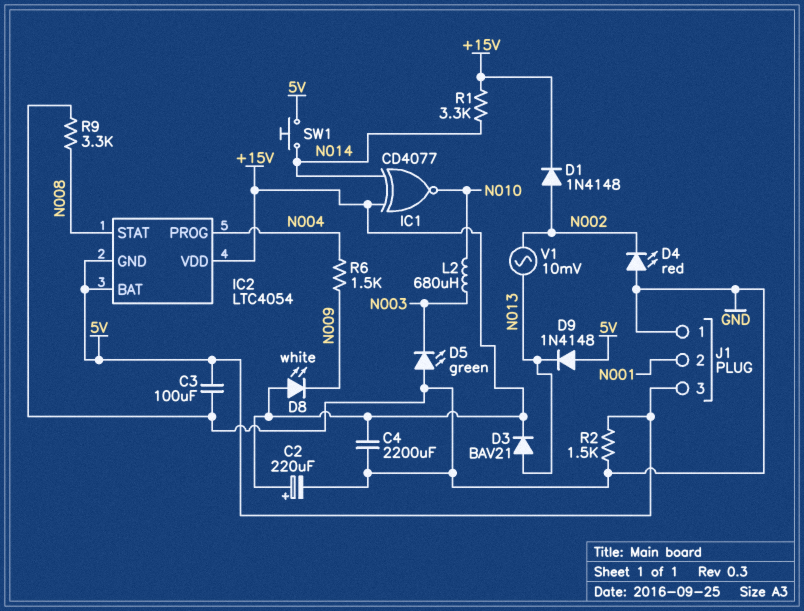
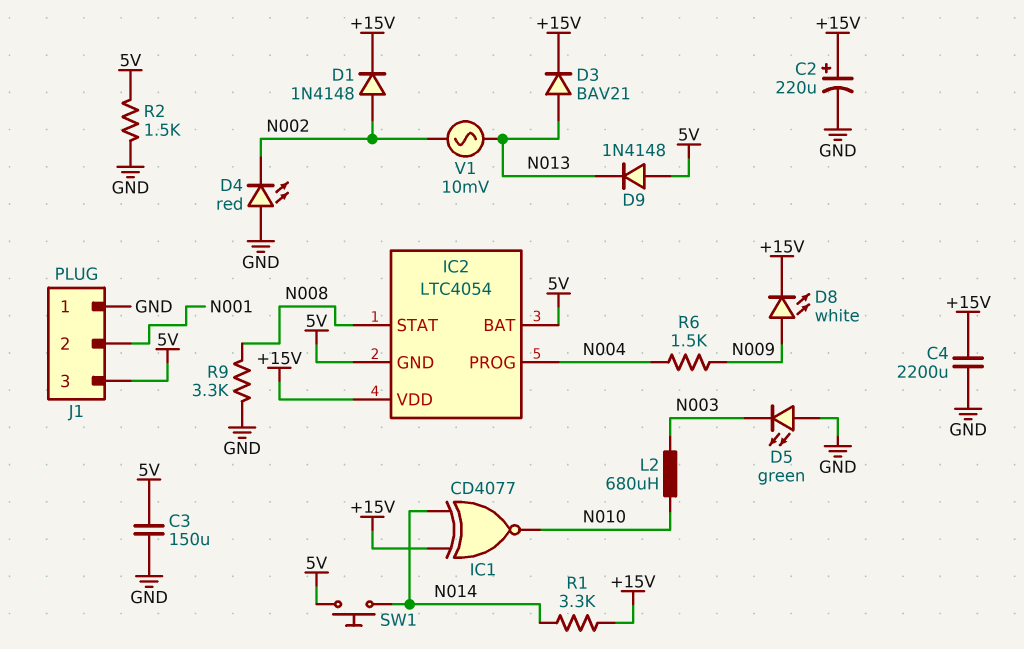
C3: 100uF (5V, GND) -> 150uF (5V, GND)
D8: LED white (A +15V, K N009) -> LED white (A N009, K +15V)

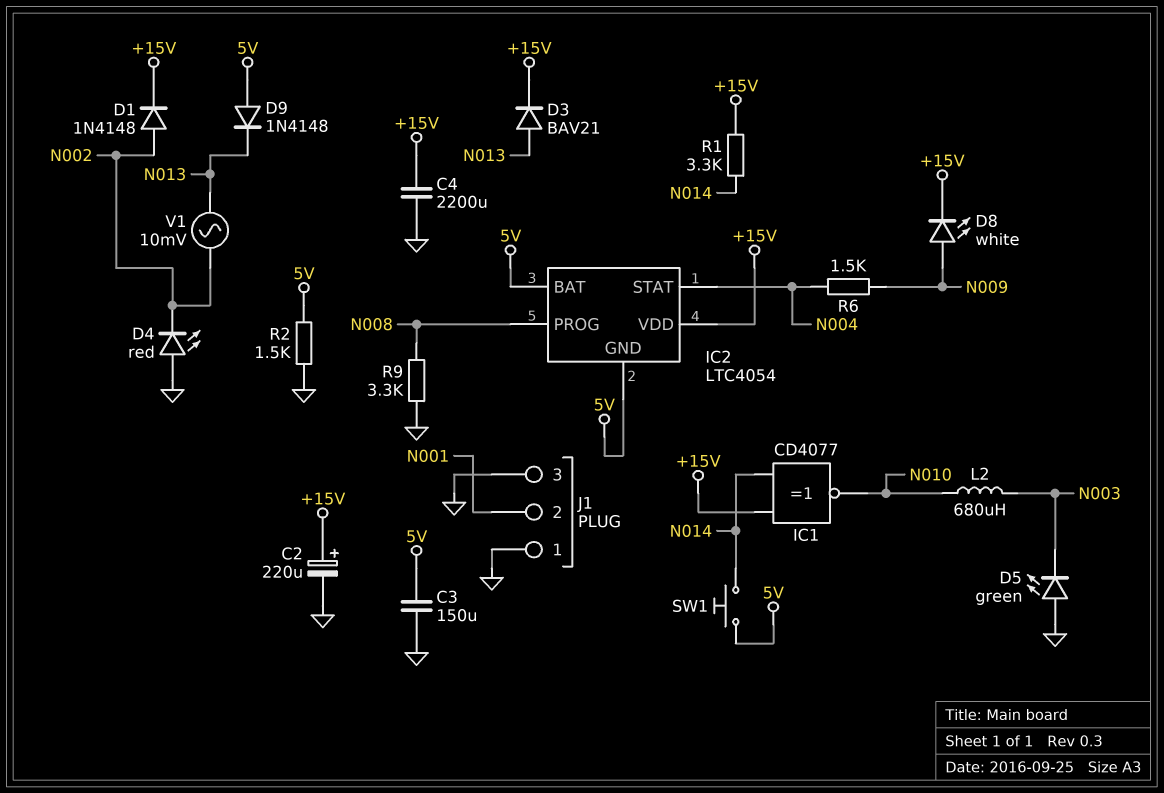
IC2 pin PROG: N004 -> N008
IC2 pin STAT: N008 -> N004
J1 pin 3: 5V -> GND

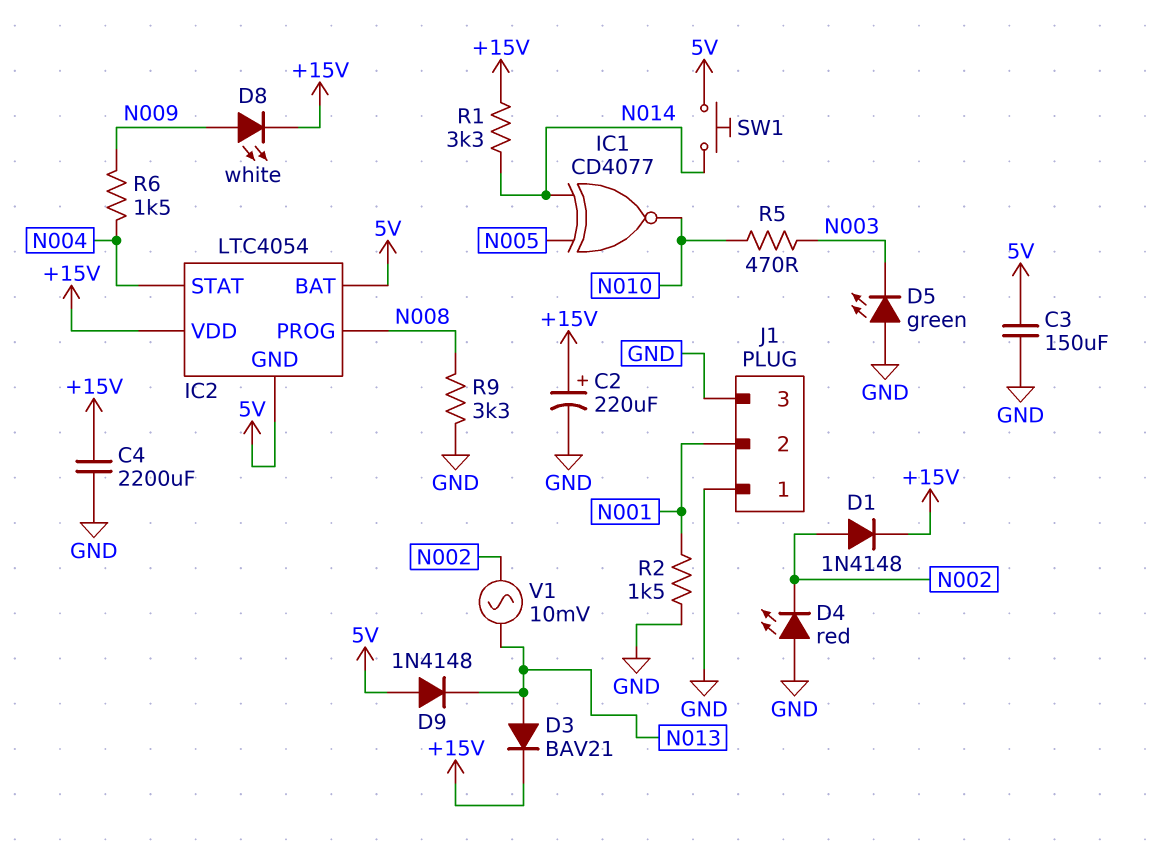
IC1: XNOR CD4077 (in +15V, in N014, out N010) -> XNOR CD4077 (in N005, in N014, out N010)
L2: 680uH (N003, N010) -> none
R2: 1.5k (5V, GND) -> 1.5k (GND, N001)
R5: none -> 470 (N003, N010)

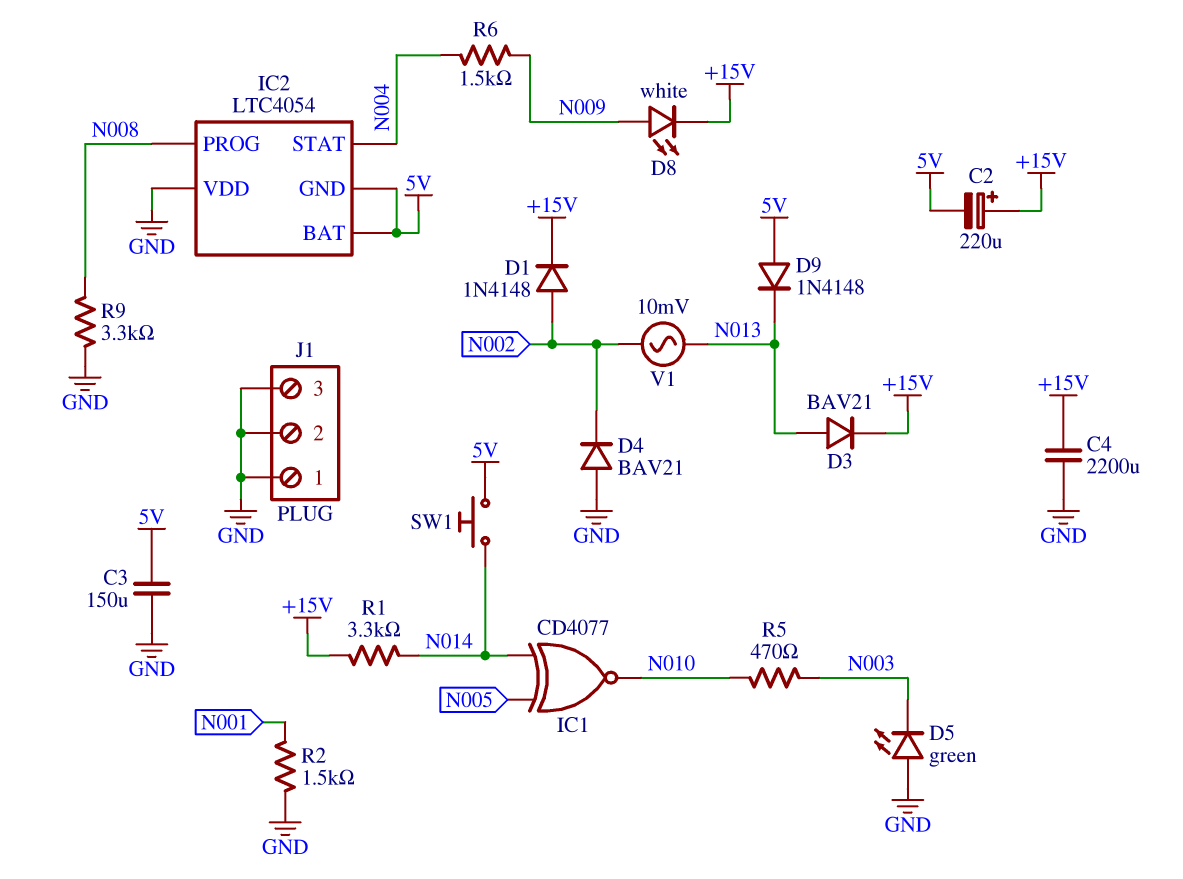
C2: 220uF (plus +15V, minus GND) -> 220uF (plus +15V, minus 5V)
D4: LED red (A GND, K N002) -> diode BAV21 (A GND, K N002)
IC2 pin VDD: +15V -> GND
J1 pin 2: N001 -> GND

